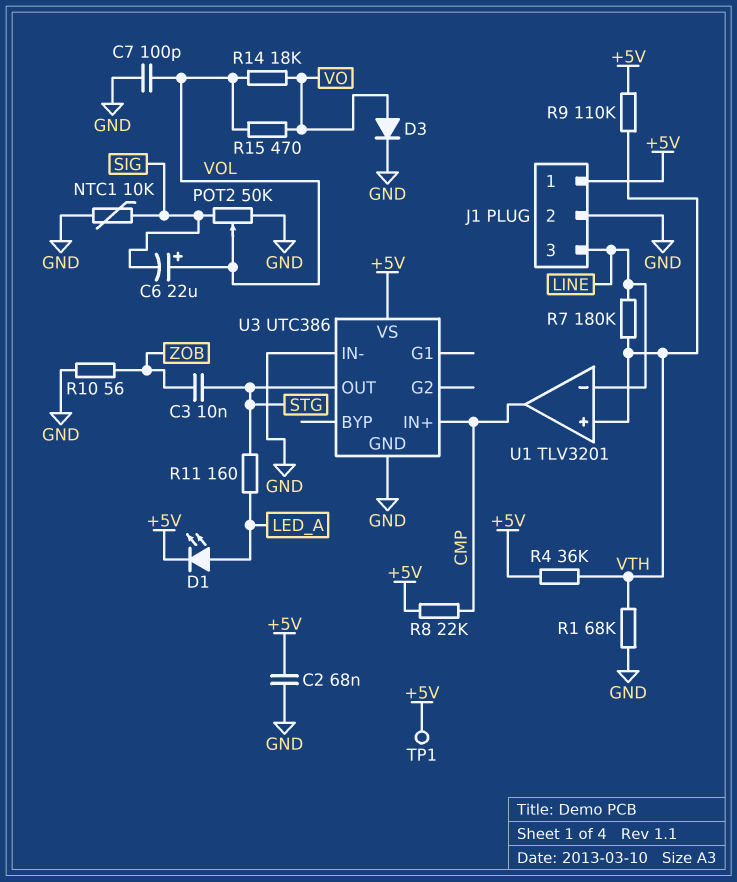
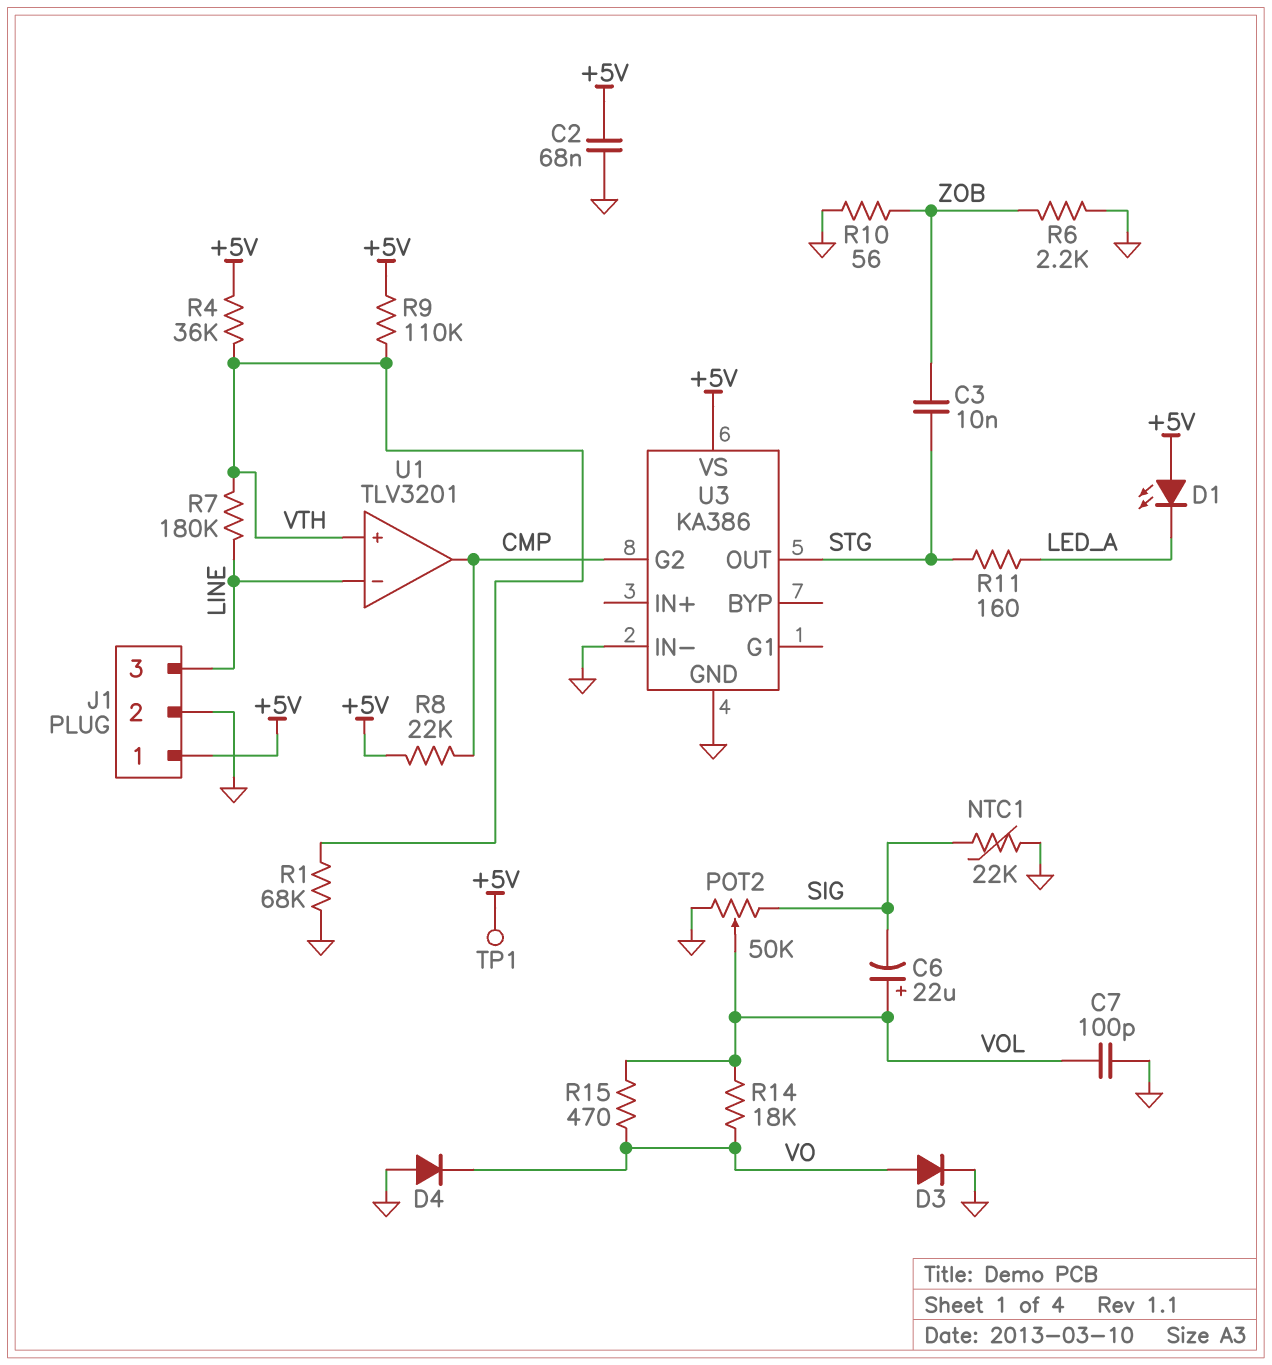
D1: LED (A LED_A, K +5V) -> LED (A +5V, K LED_A)
D4: none -> diode (A GND, K VO)
NTC1: 10k (GND, SIG) -> 22k (GND, SIG)
R6: none -> 2.2k (GND, ZOB)
U3: UTC386 -> KA386
U3 pin G2: none -> CMP
U3 pin IN+: CMP -> none

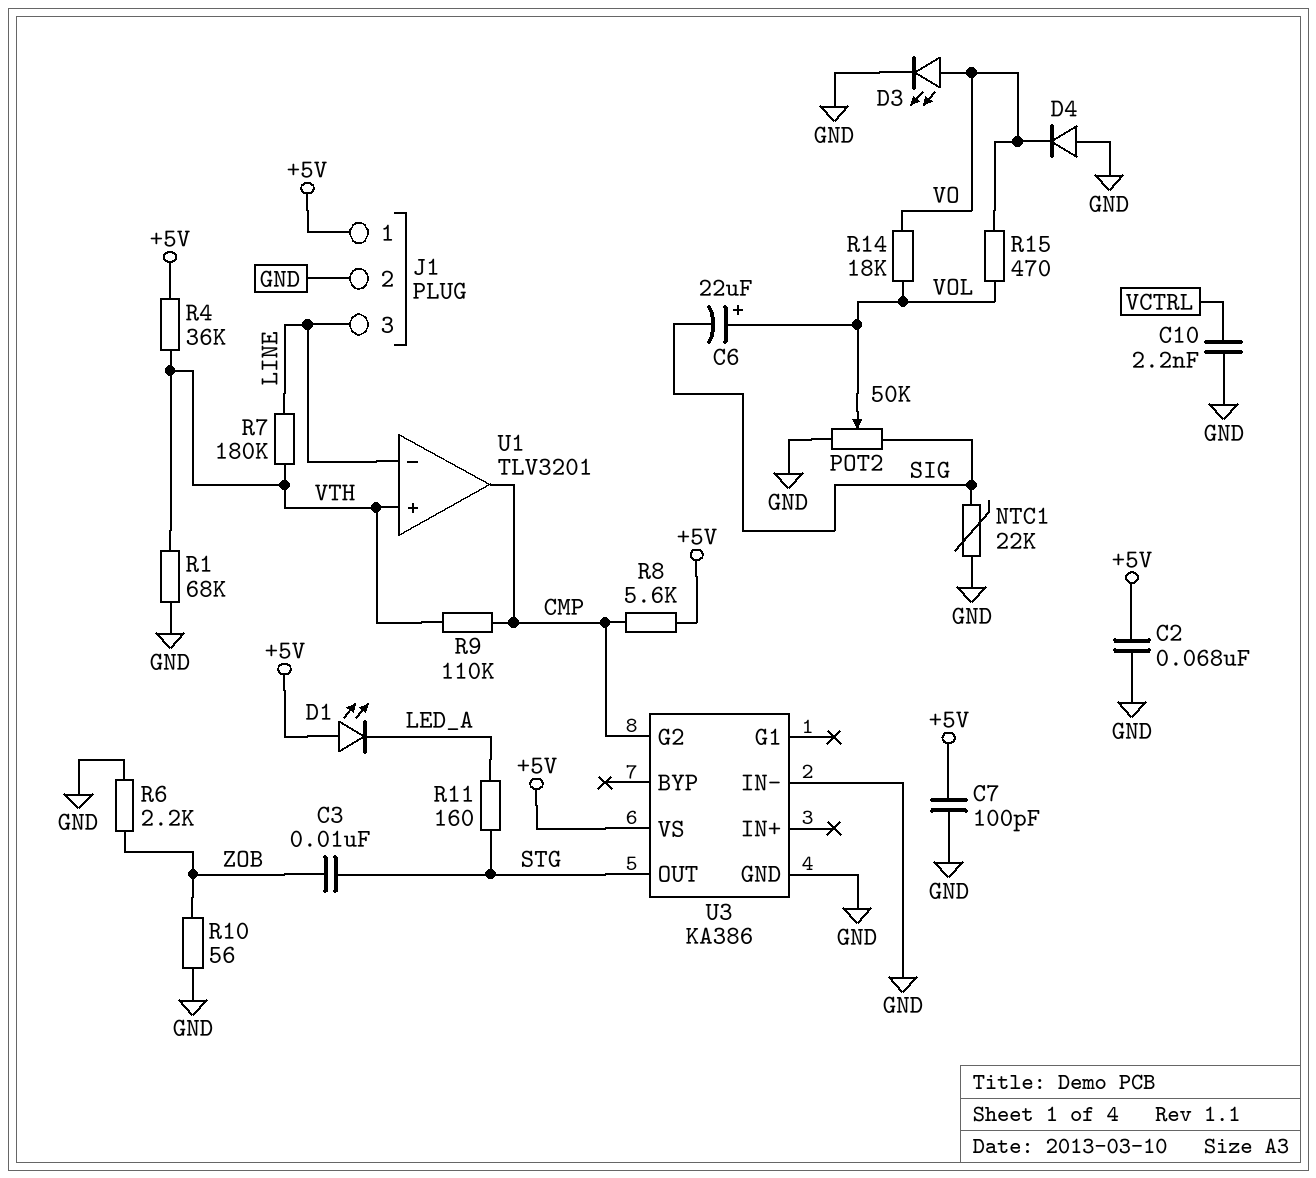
C7: 100pF (GND, VOL) -> 100pF (+5V, GND)
C10: none -> 2.2nF (GND, VCTRL)
D3: diode (A VO, K GND) -> LED (A VO, K GND)
R8: 22k (+5V, CMP) -> 5.6k (+5V, CMP)
R9: 110k (+5V, VTH) -> 110k (CMP, VTH)
TP1: test point (+5V) -> none

